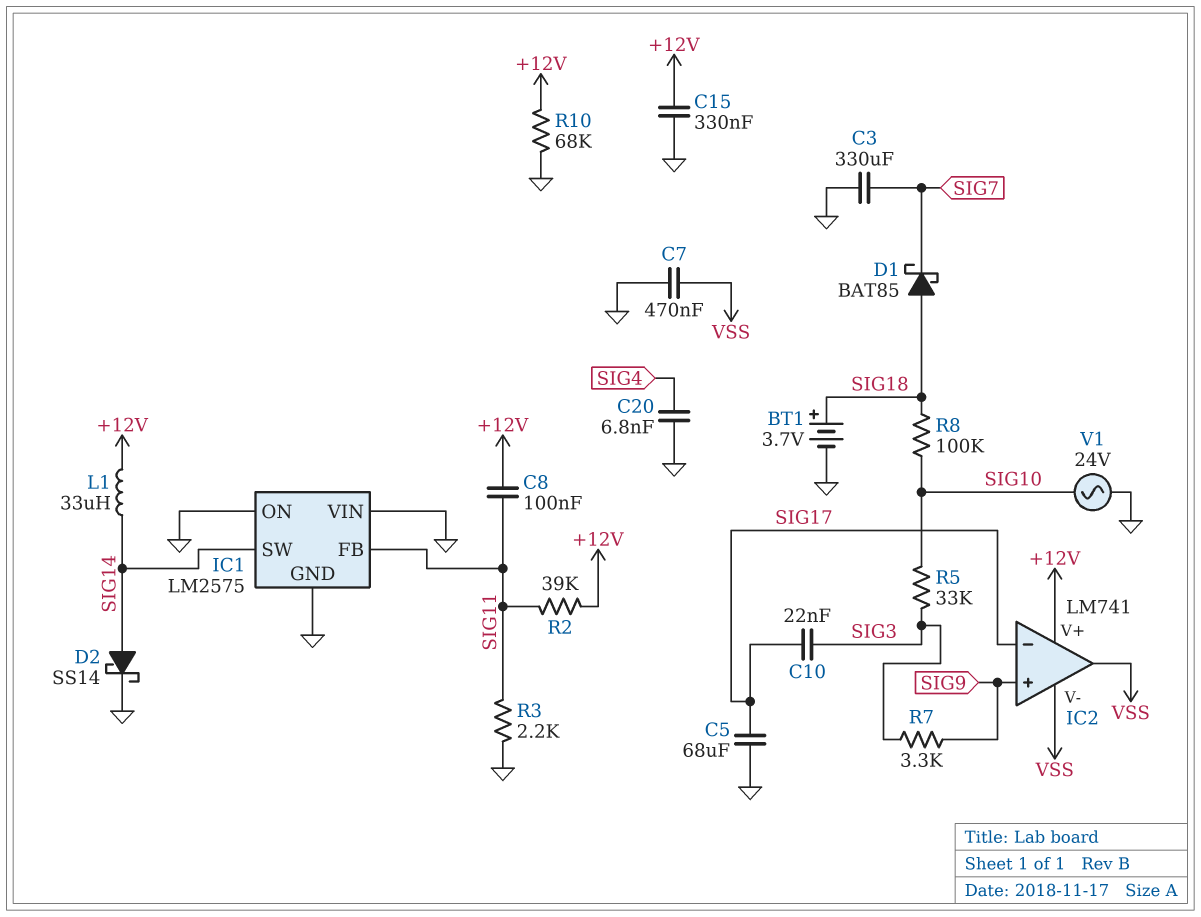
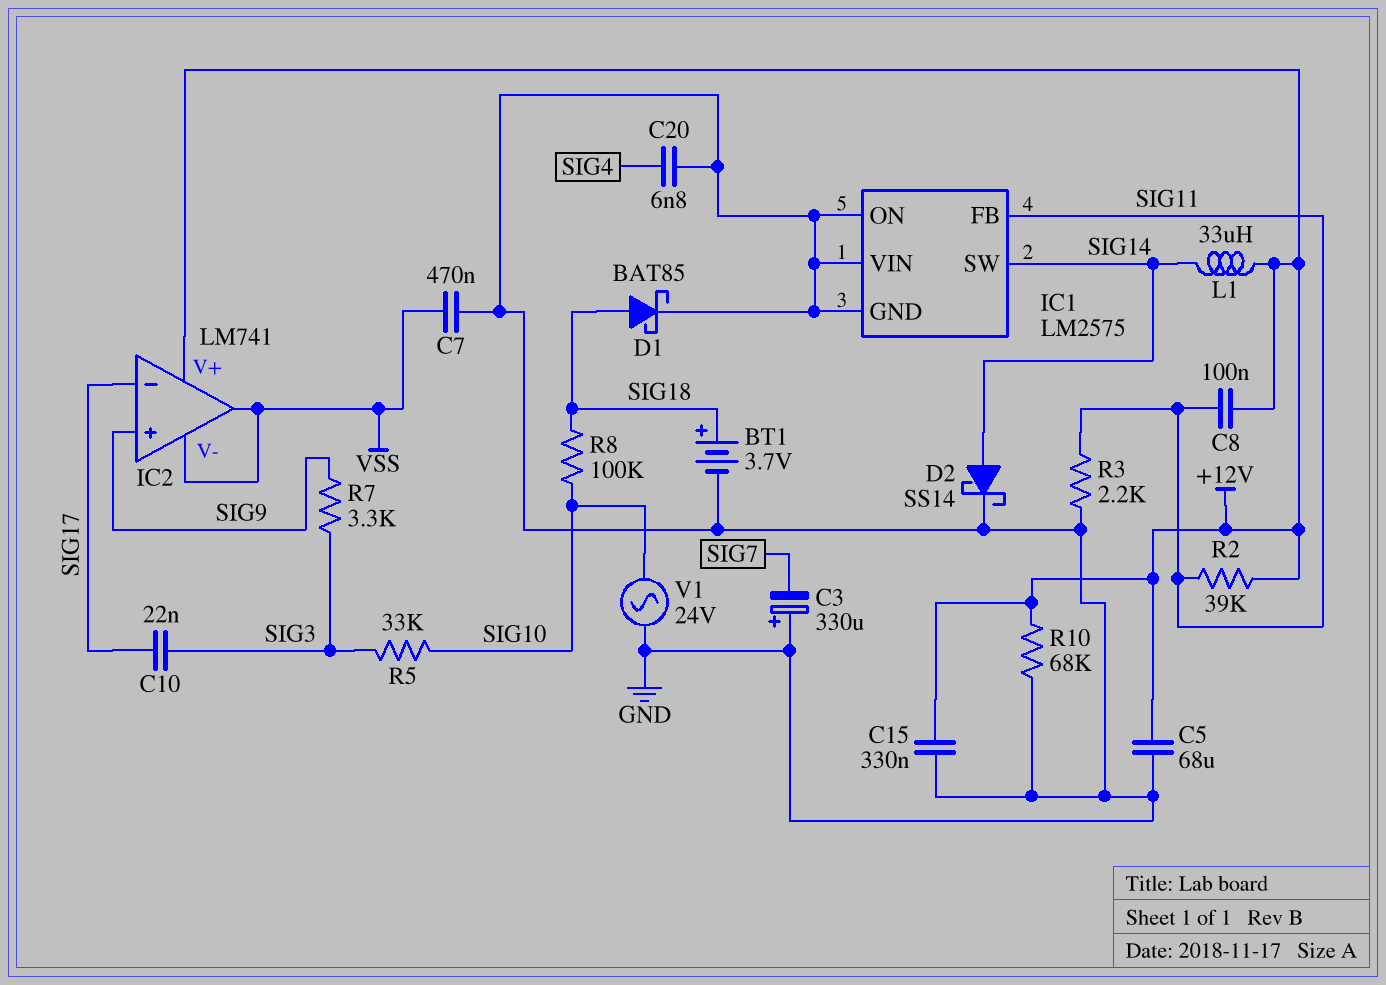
C3: 330uF (GND, SIG7) -> 330uF (plus GND, minus SIG7)
C5: 68uF (GND, SIG17) -> 68uF (+12V, GND)
D1: schottky BAT85 (A SIG18, K SIG7) -> schottky BAT85 (A SIG18, K GND)

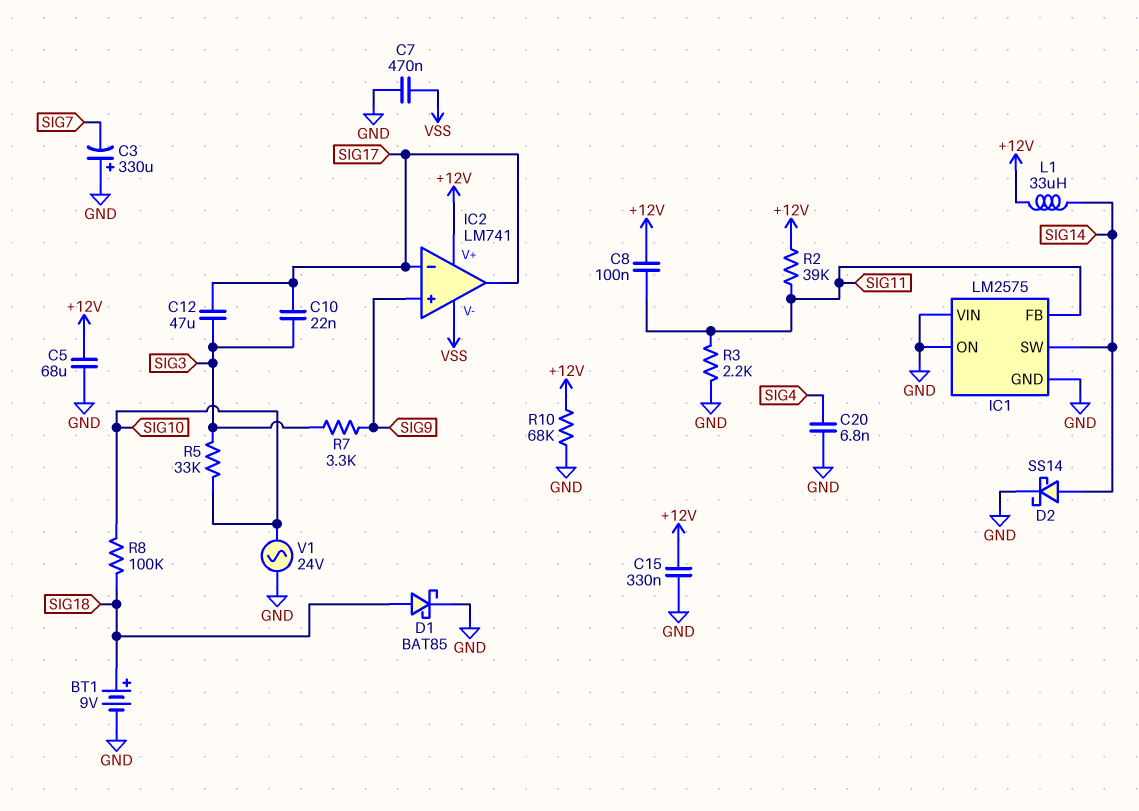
BT1: 3.7V (plus SIG18, minus GND) -> 9V (plus SIG18, minus GND)
C12: none -> 47uF (SIG3, SIG17)
IC2 pin out: VSS -> SIG17

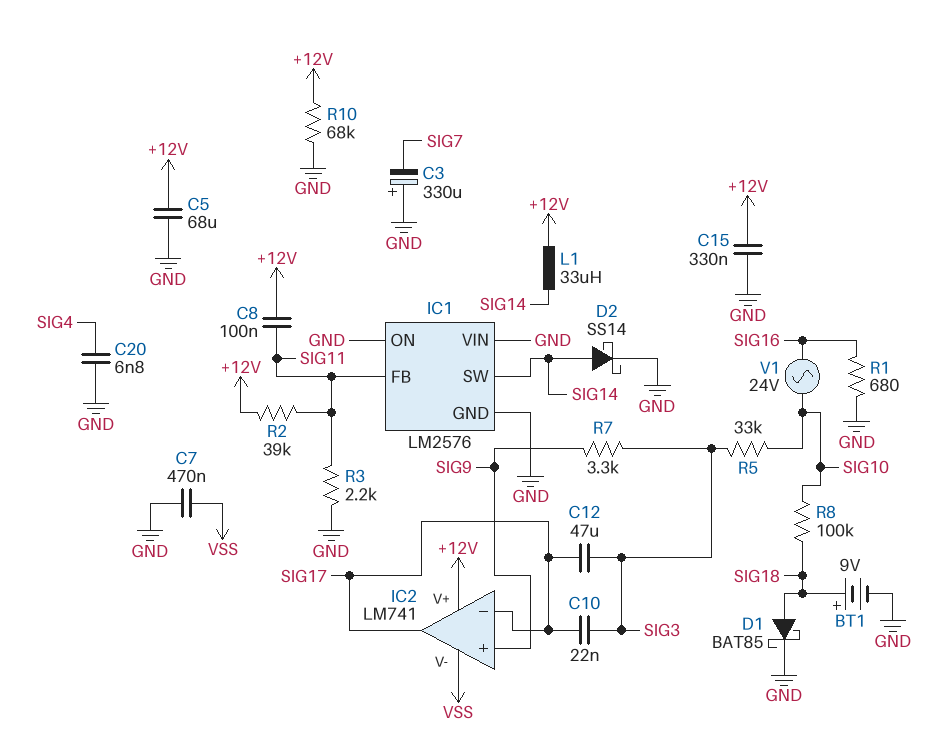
IC1: LM2575 -> LM2576
R1: none -> 680 (GND, SIG16)
V1: AC 24V (GND, SIG10) -> AC 24V (SIG10, SIG16)

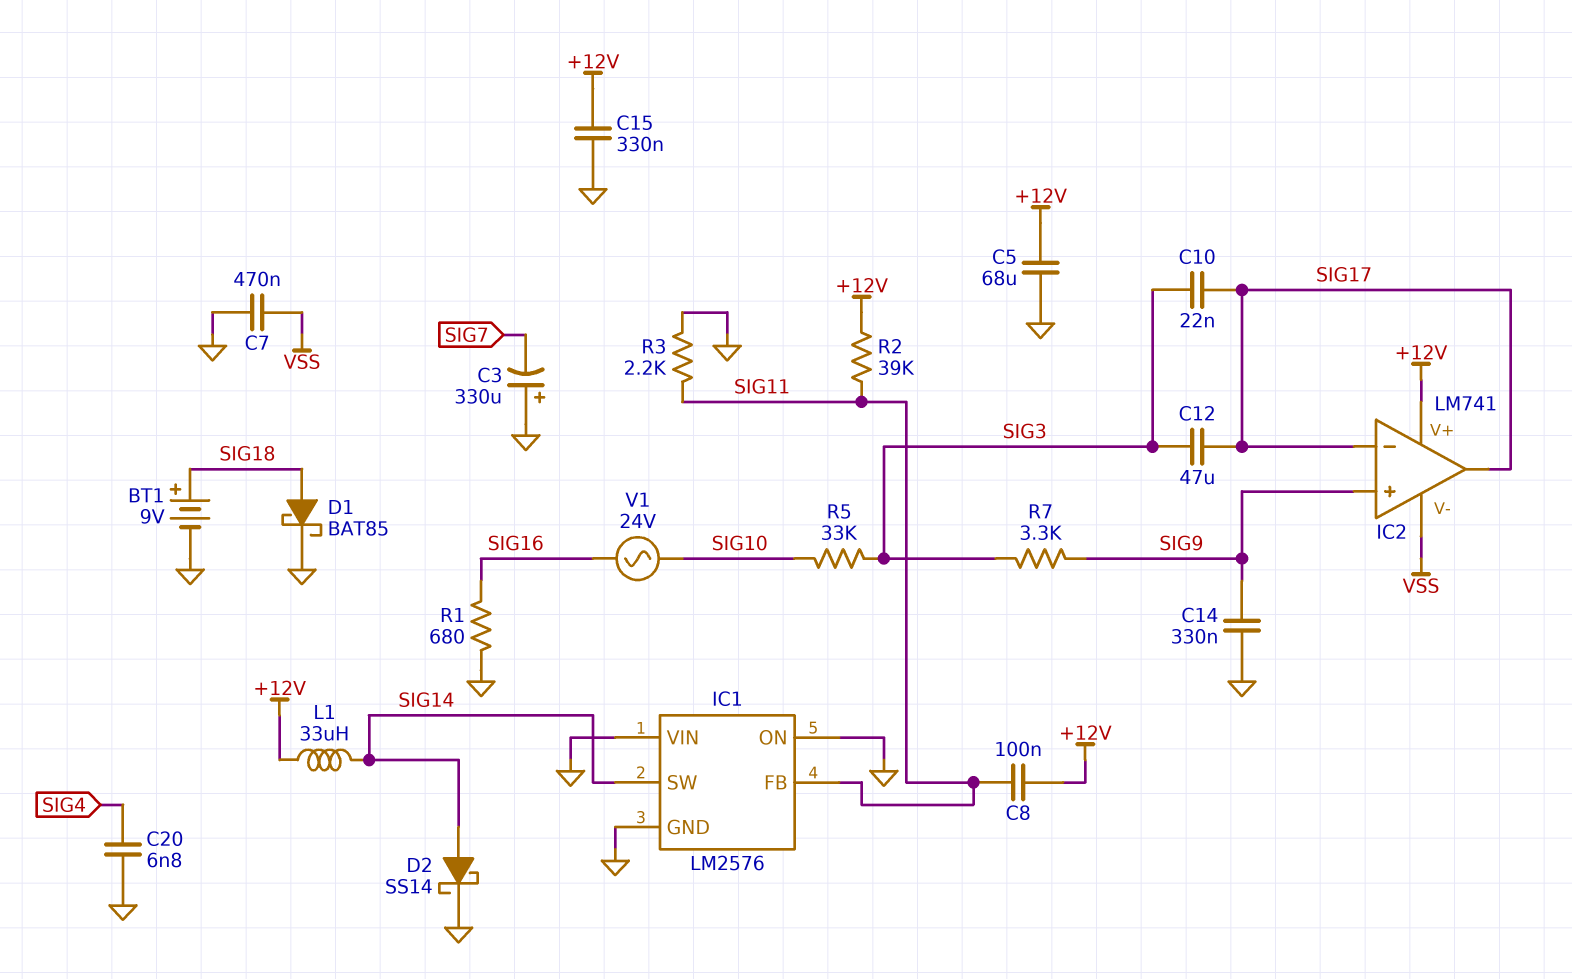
C14: none -> 330nF (GND, SIG9)
R8: 100k (SIG10, SIG18) -> none
R10: 68k (+12V, GND) -> none

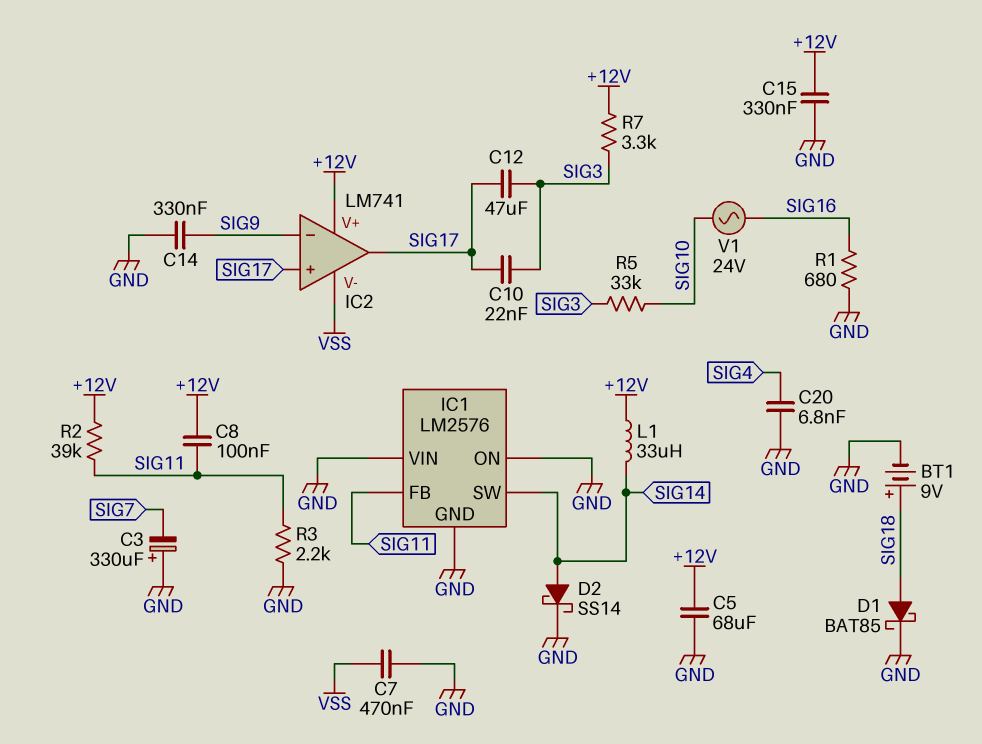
IC2 pin in+: SIG9 -> SIG17
IC2 pin in-: SIG17 -> SIG9
R7: 3.3k (SIG3, SIG9) -> 3.3k (+12V, SIG3)

